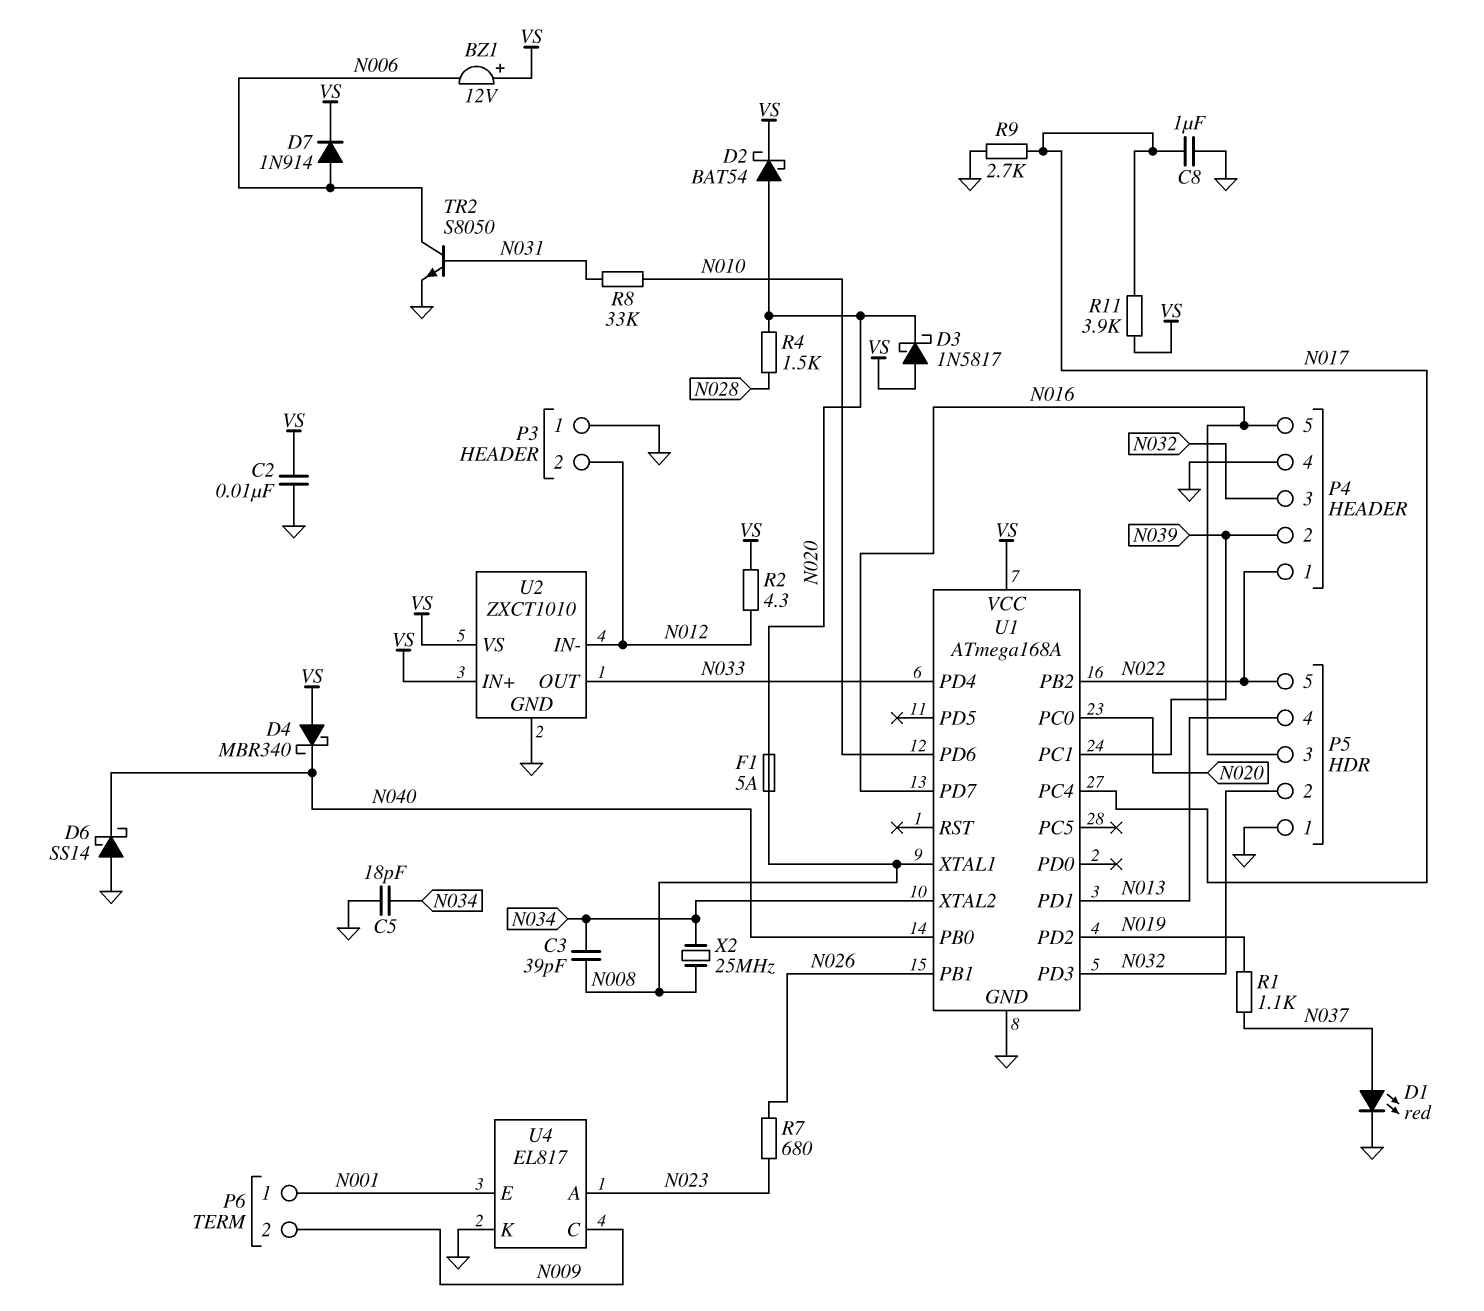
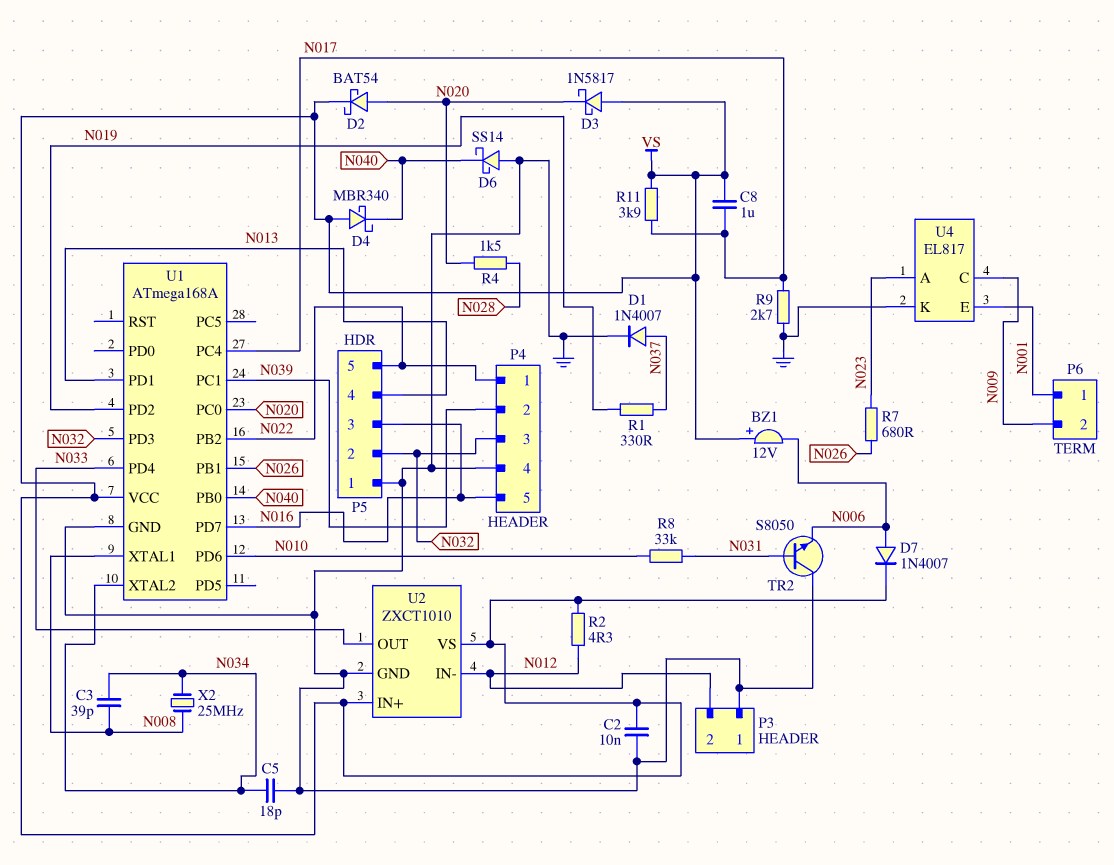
C8: 1uF (GND, N017) -> 1uF (N017, VS)
D1: LED red (A N037, K GND) -> diode 1N4007 (A N037, K GND)
D7: diode 1N914 (A N006, K VS) -> diode 1N4007 (A N006, K VS)
F1: 5A (N008, N020) -> none
R1: 1.1k (N019, N037) -> 330 (N019, N037)
TR2: NPN S8050 (B N031, C N006, E GND) -> NPN S8050 (B N031, C GND, E N006)

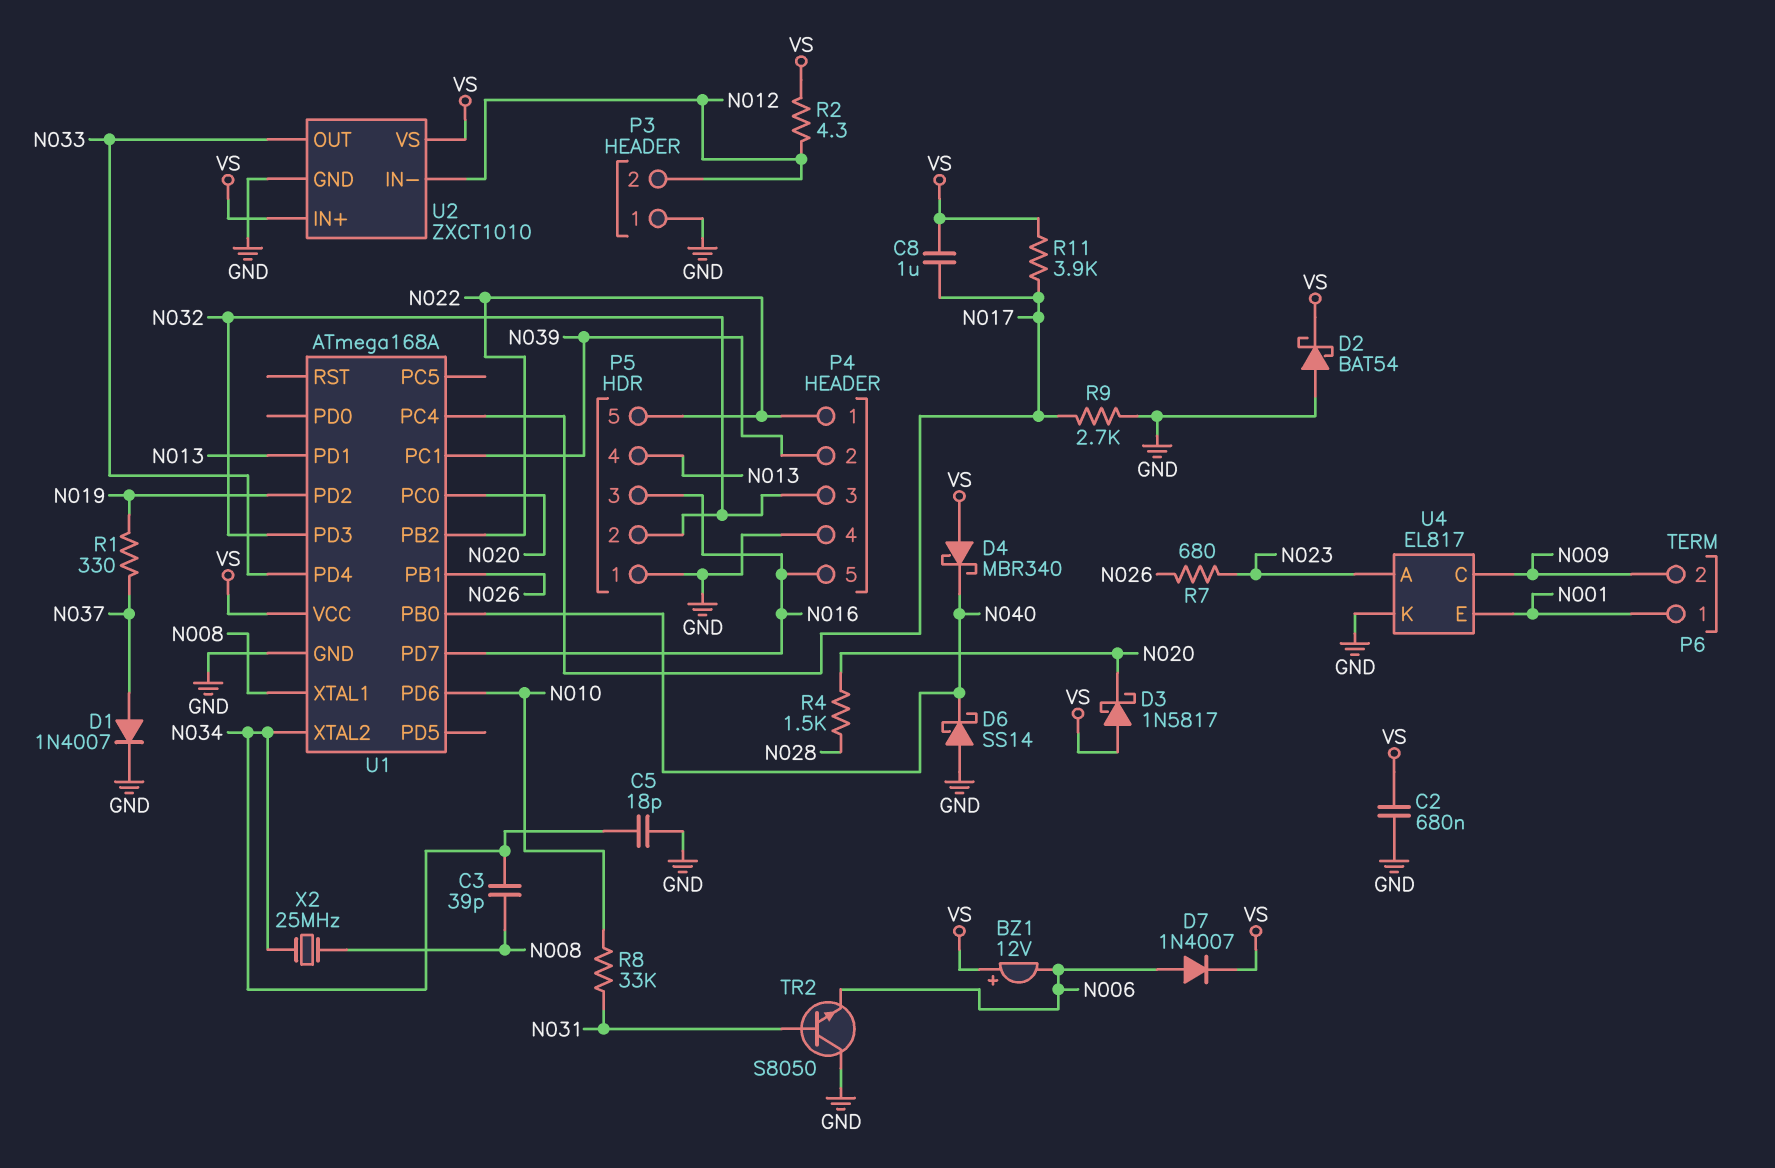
C2: 10nF (GND, VS) -> 680nF (GND, VS)
D2: schottky BAT54 (A N020, K VS) -> schottky BAT54 (A GND, K VS)

